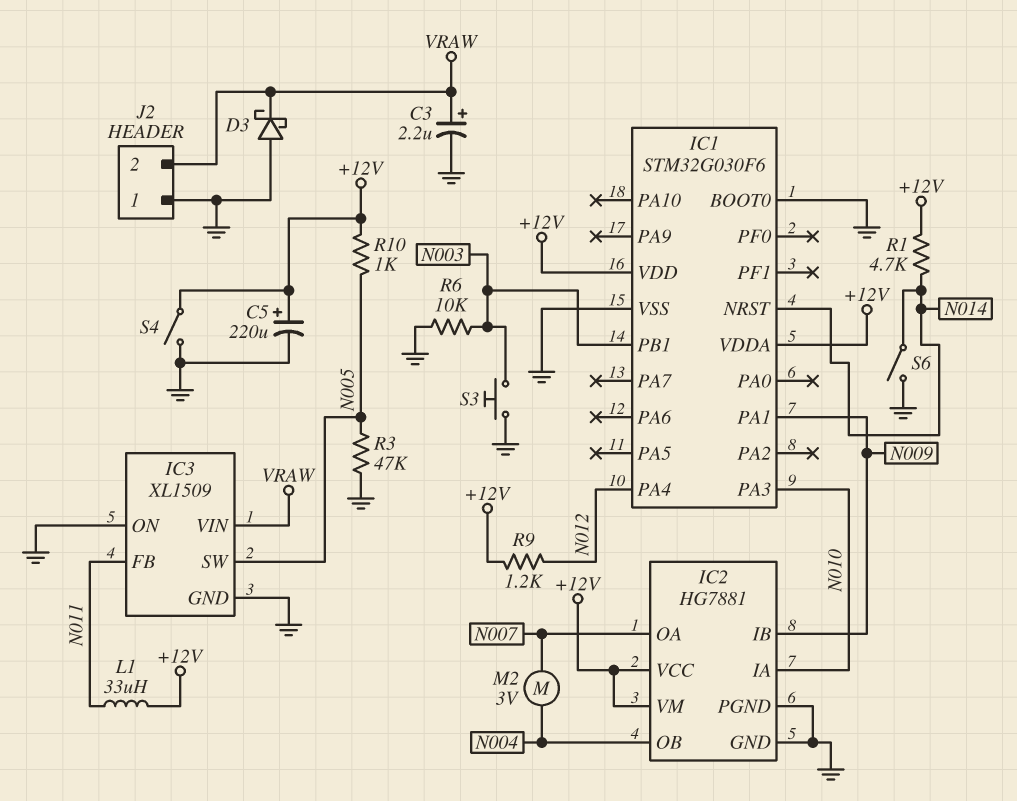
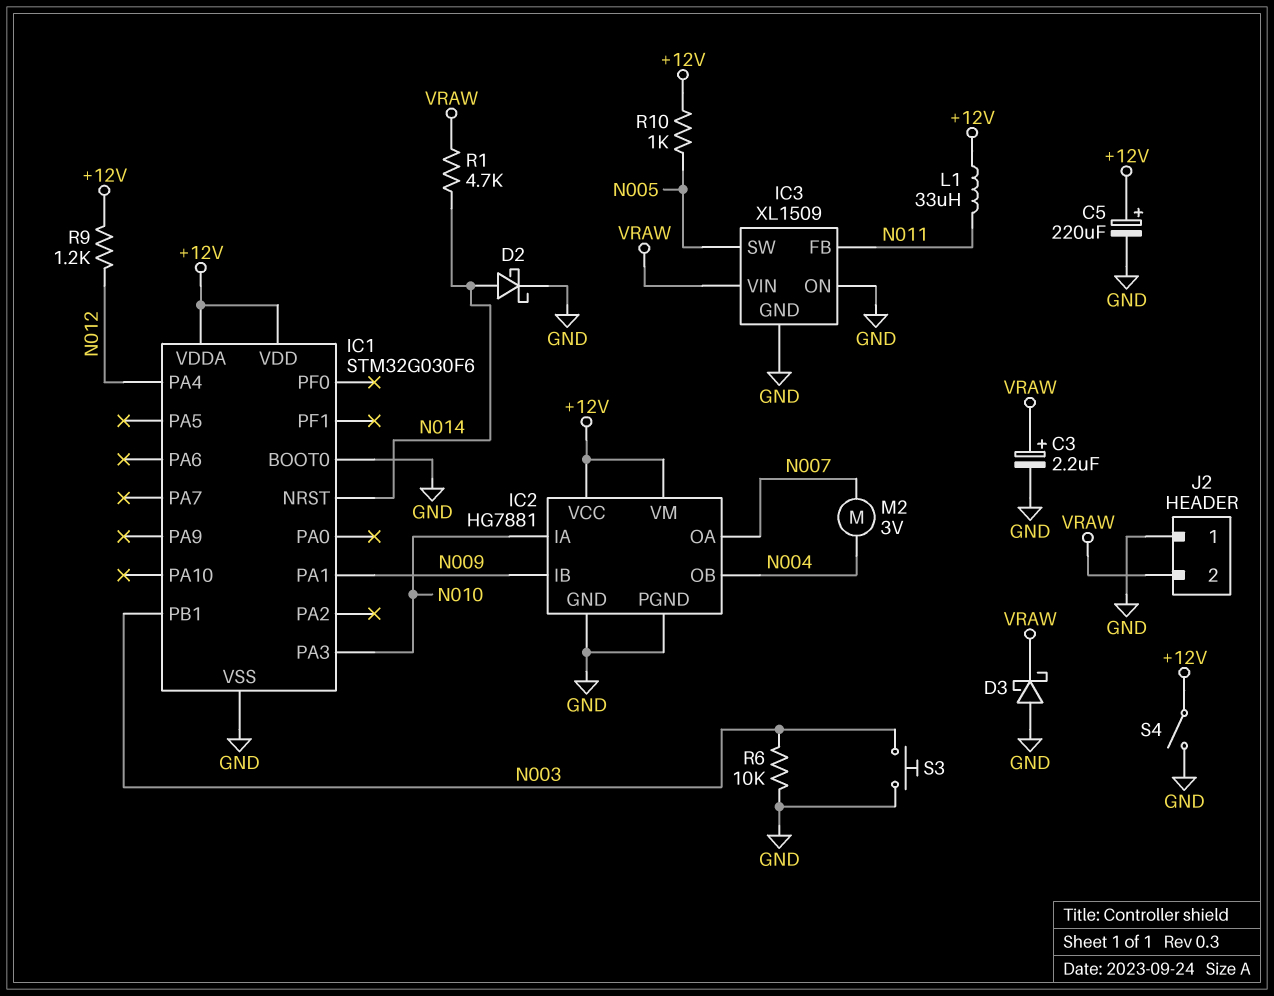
D2: none -> schottky (A N014, K GND)
R1: 4.7k (+12V, N014) -> 4.7k (N014, VRAW)
R3: 47k (GND, N005) -> none
S6: switch (GND, N014) -> none

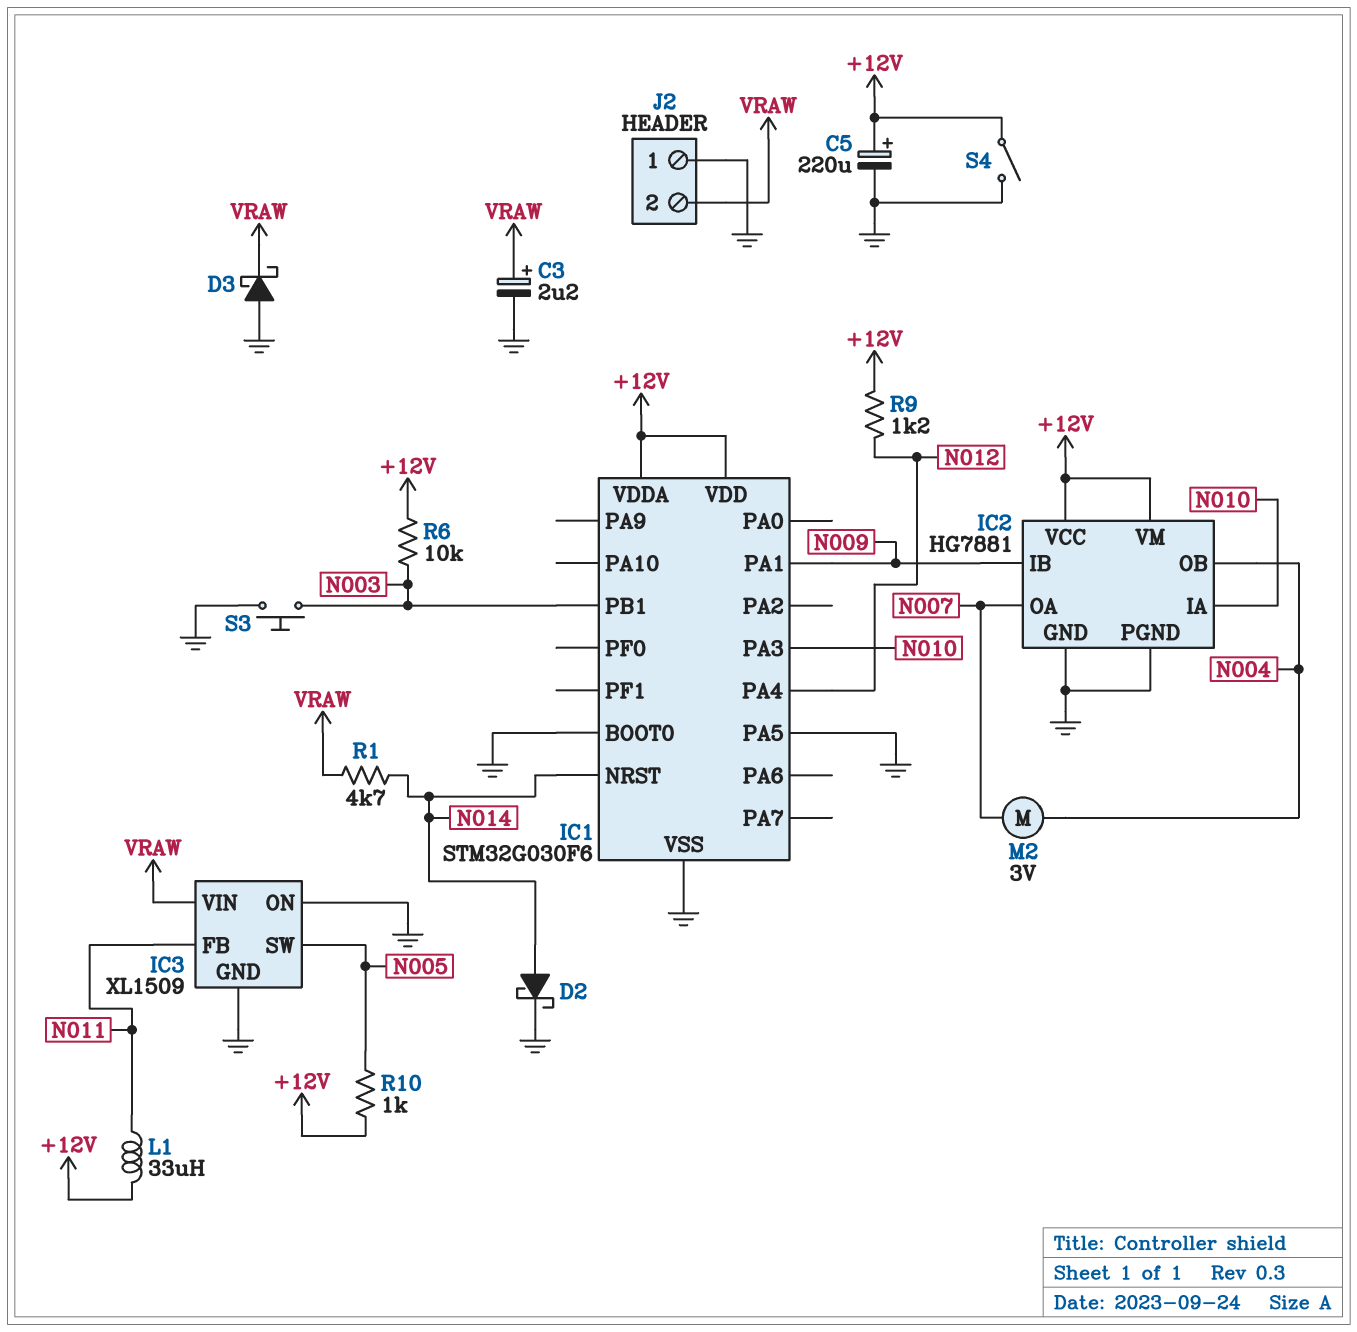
IC1 pin PA5: none -> GND
R6: 10k (GND, N003) -> 10k (+12V, N003)

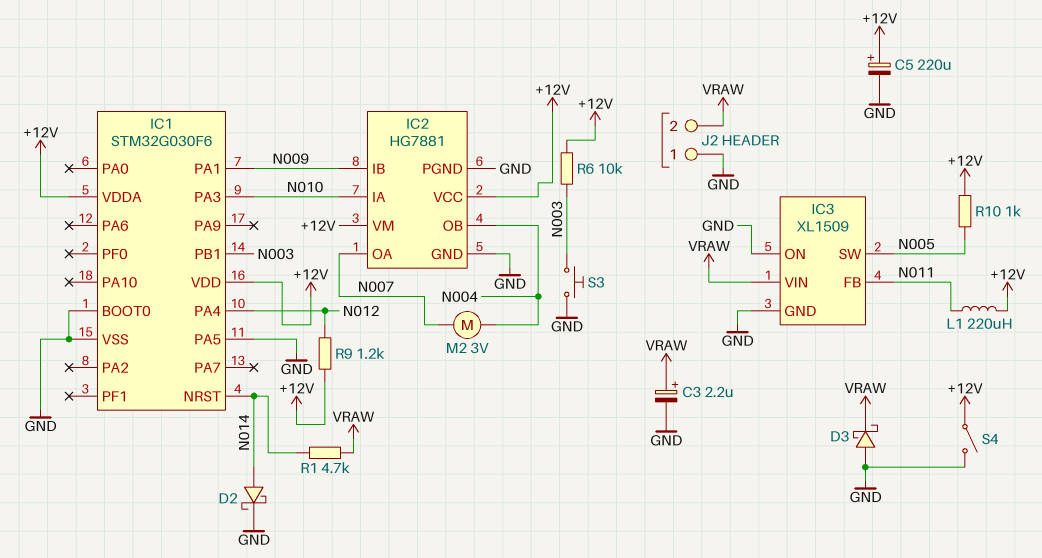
L1: 33uH (+12V, N011) -> 220uH (+12V, N011)

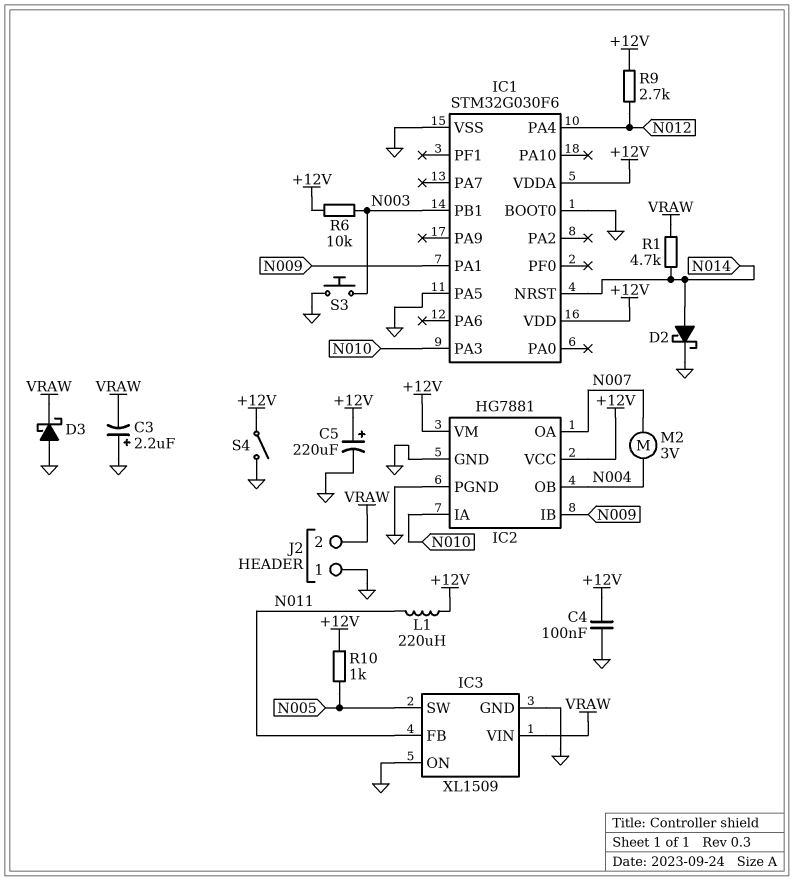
C3: 2.2uF (plus VRAW, minus GND) -> 2.2uF (plus GND, minus VRAW)
C4: none -> 100nF (+12V, GND)
R9: 1.2k (+12V, N012) -> 2.7k (+12V, N012)

